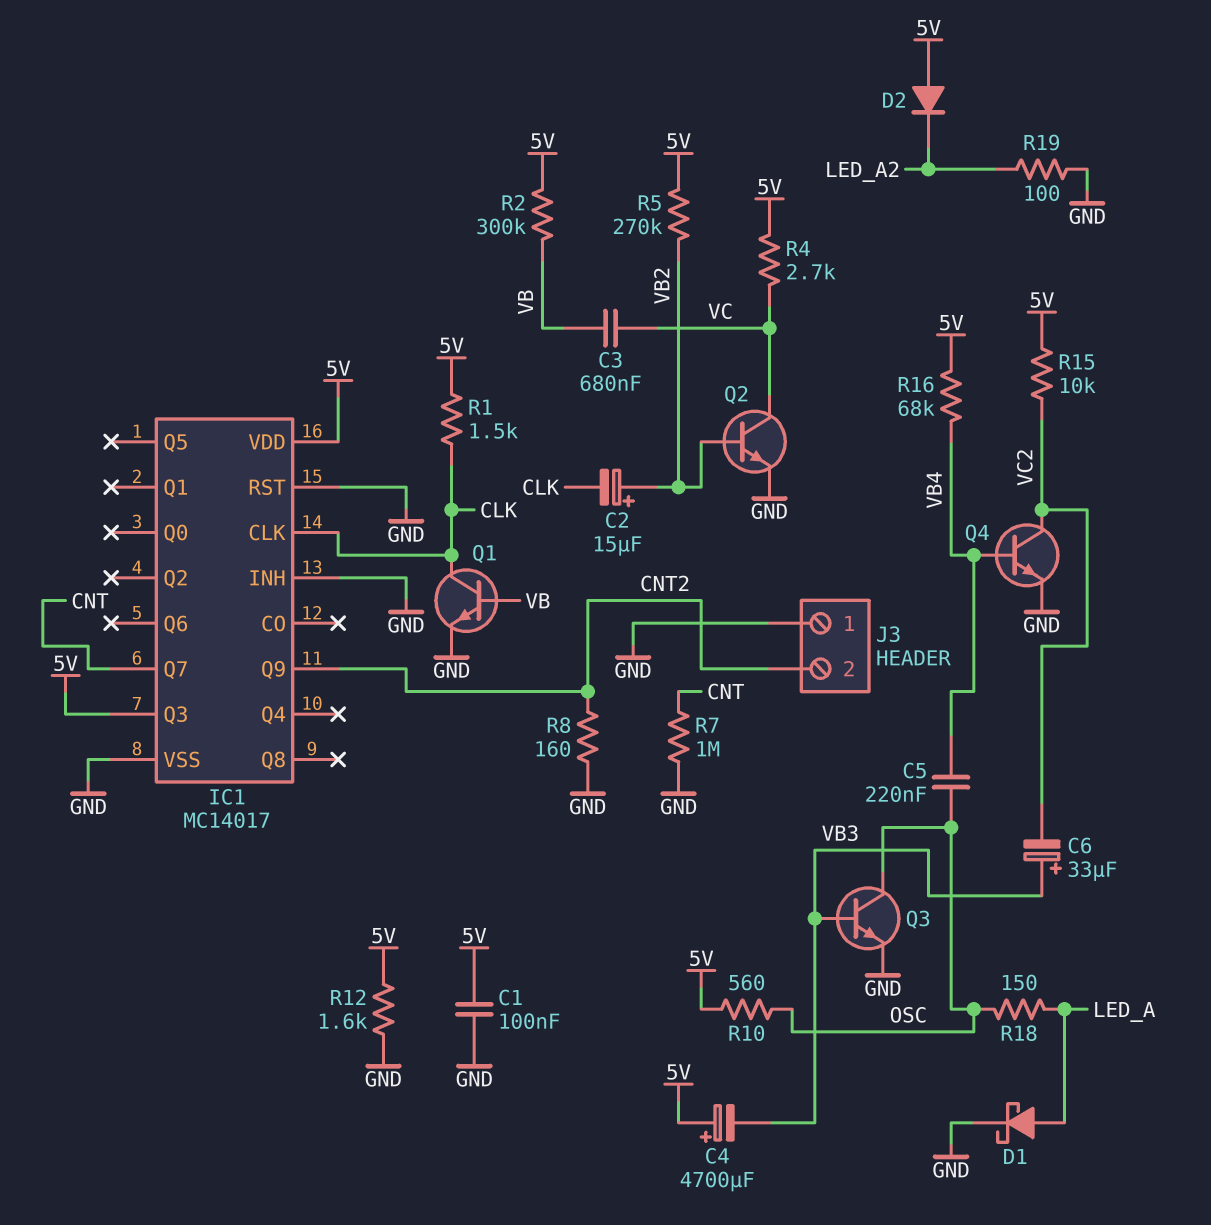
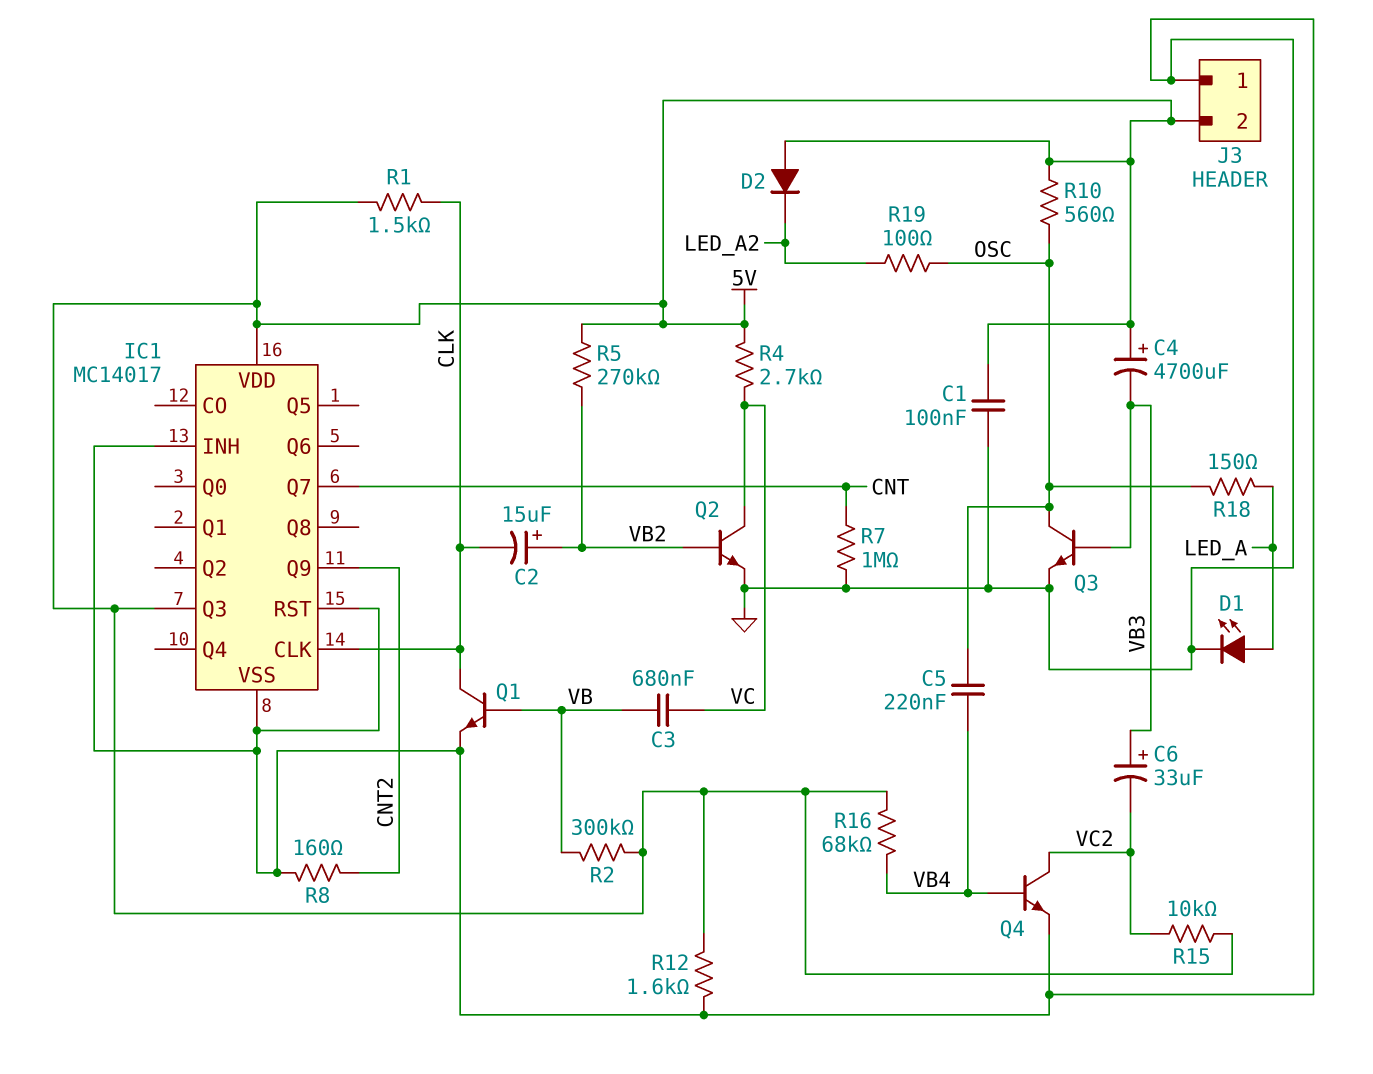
D1: schottky (A LED_A, K GND) -> LED (A LED_A, K GND)
J3 pin 2: CNT2 -> 5V
R19: 100 (GND, LED_A2) -> 100 (LED_A2, OSC)

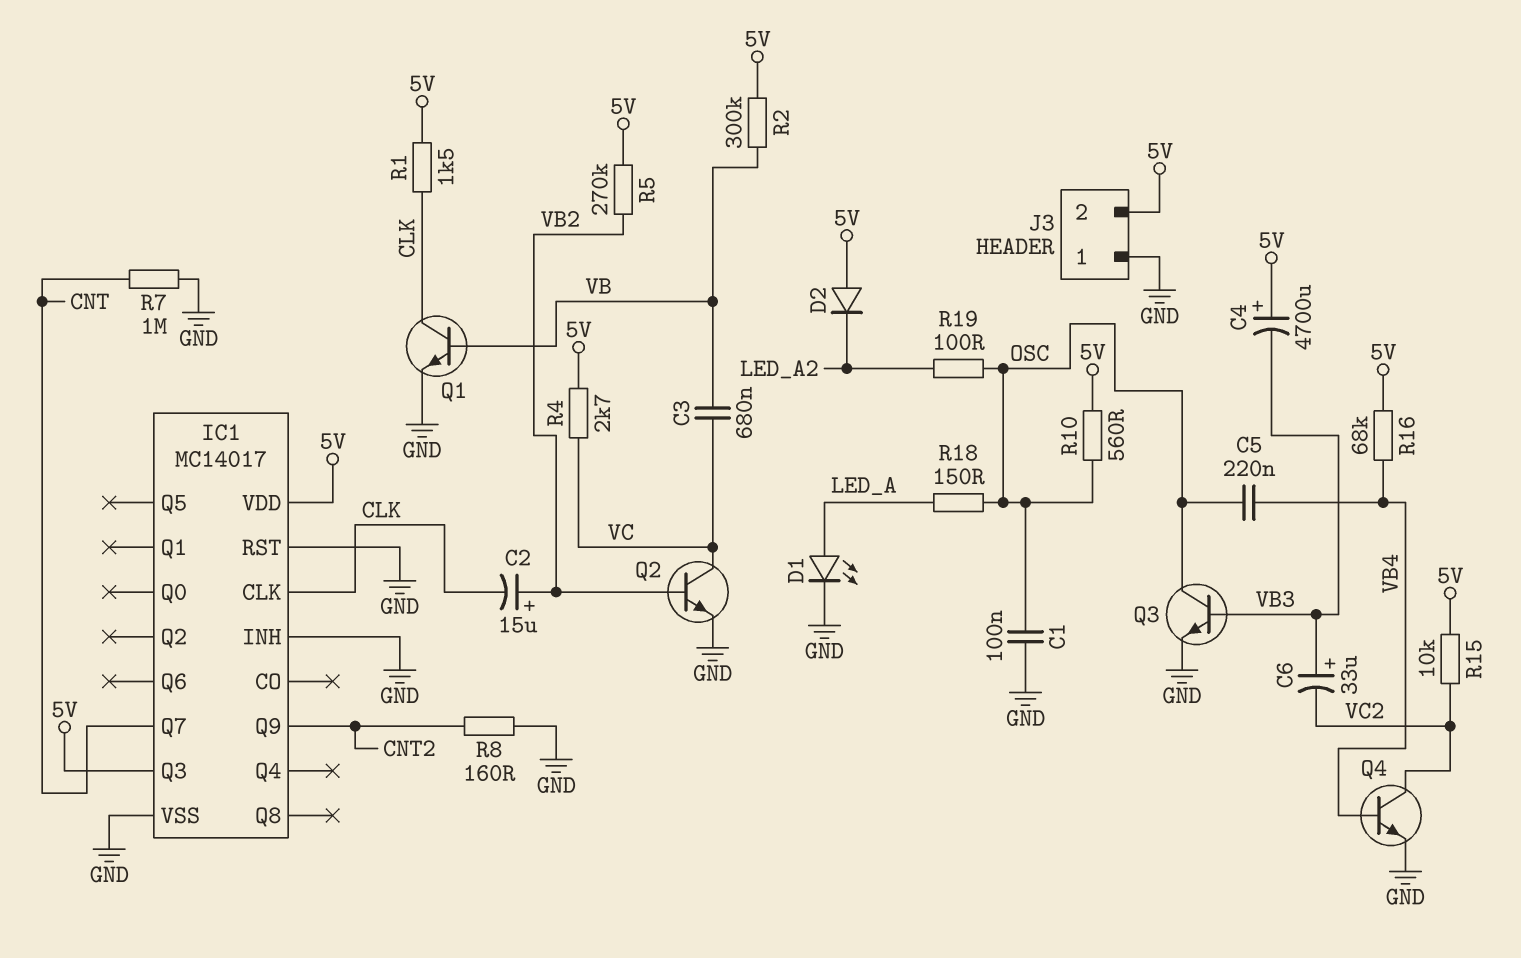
C1: 100nF (5V, GND) -> 100nF (GND, OSC)
R12: 1.6k (5V, GND) -> none

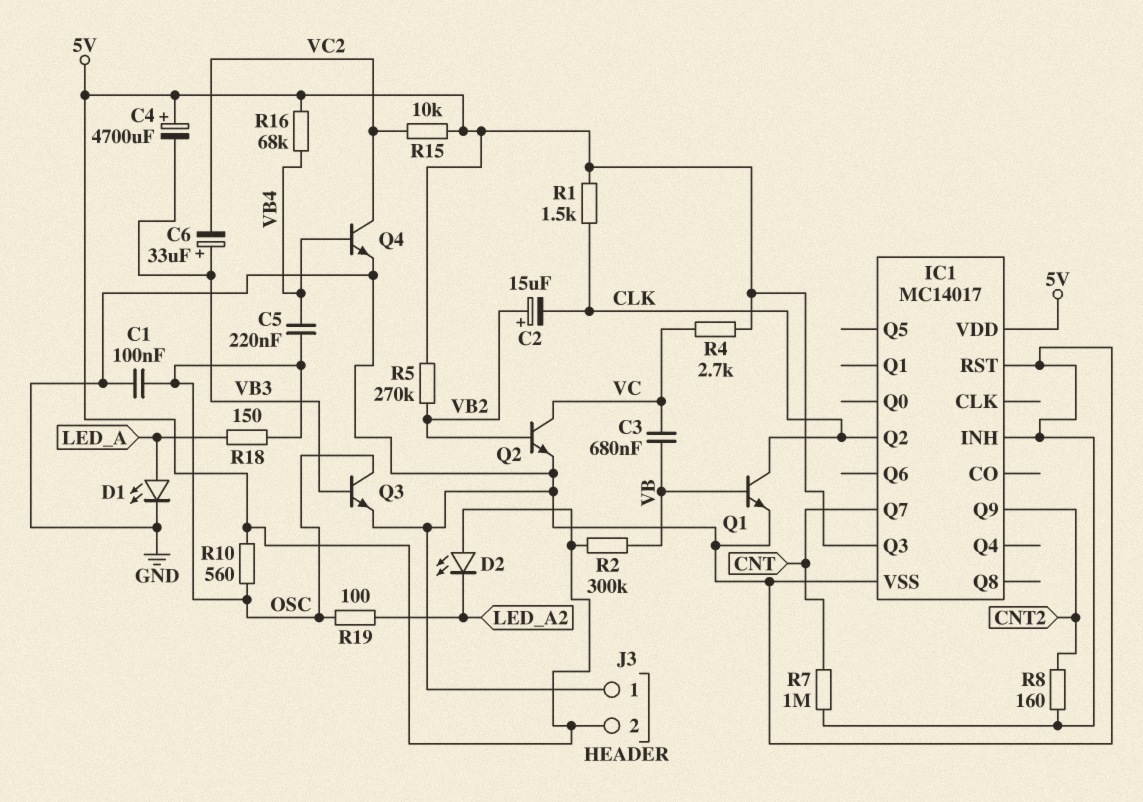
D2: diode (A 5V, K LED_A2) -> LED (A 5V, K LED_A2)
IC1 pin CLK: CLK -> none
IC1 pin Q2: none -> CLK

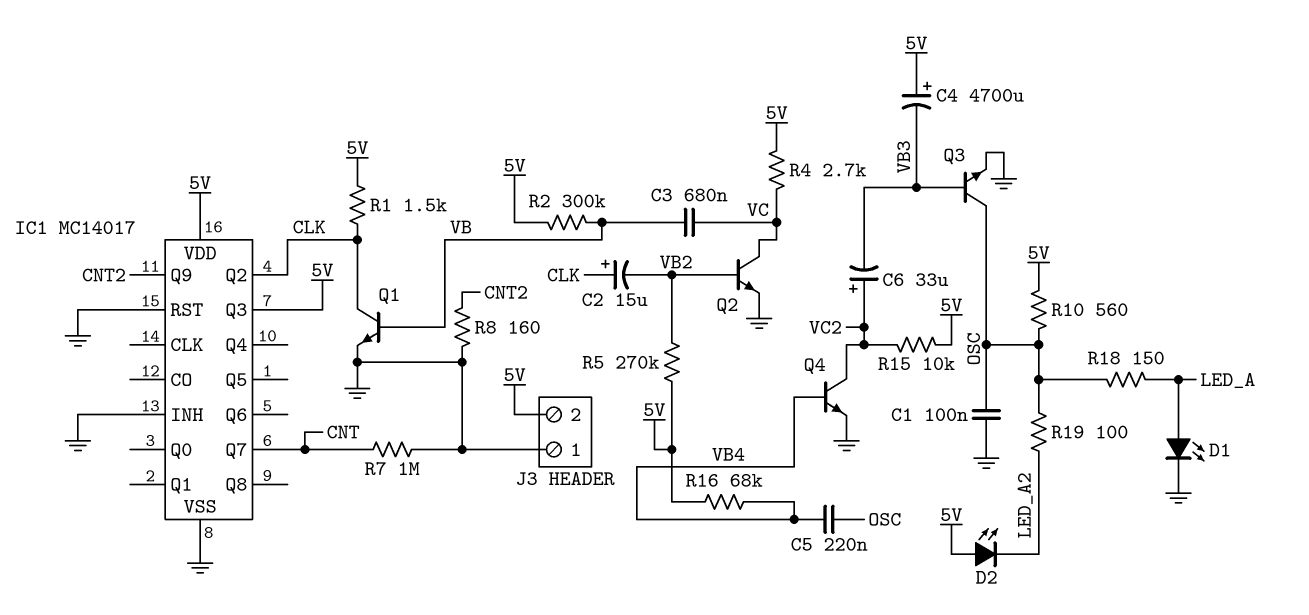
C2: 15uF (plus VB2, minus CLK) -> 15uF (plus CLK, minus VB2)
C6: 33uF (plus VB3, minus VC2) -> 33uF (plus VC2, minus VB3)

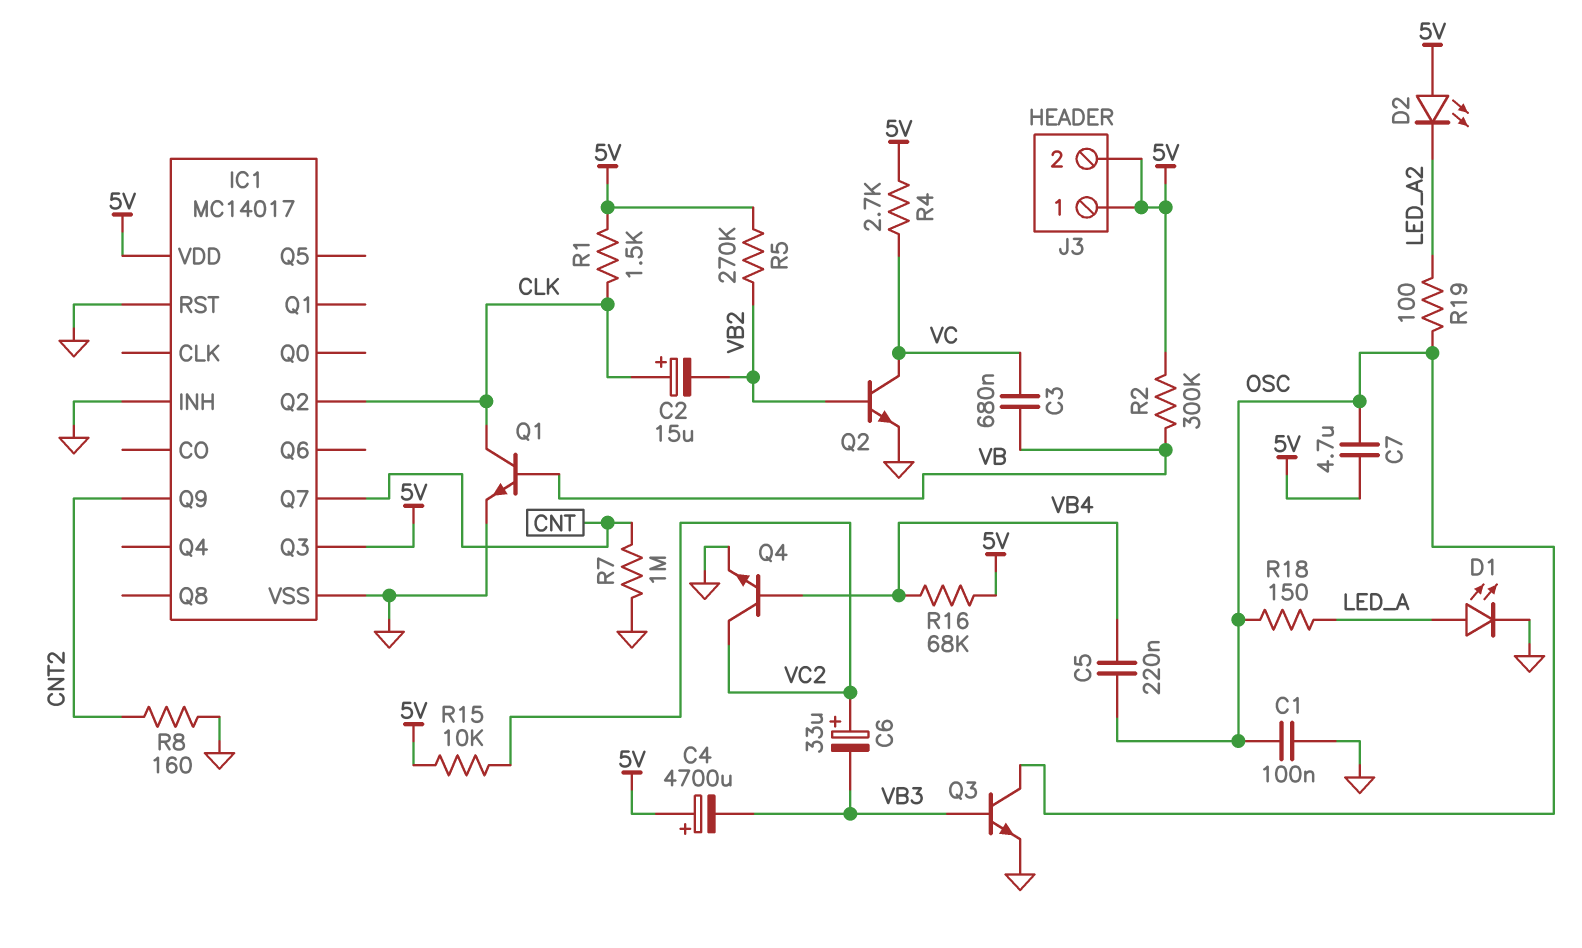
C7: none -> 4.7uF (5V, OSC)
J3 pin 1: GND -> 5V
R10: 560 (5V, OSC) -> none

